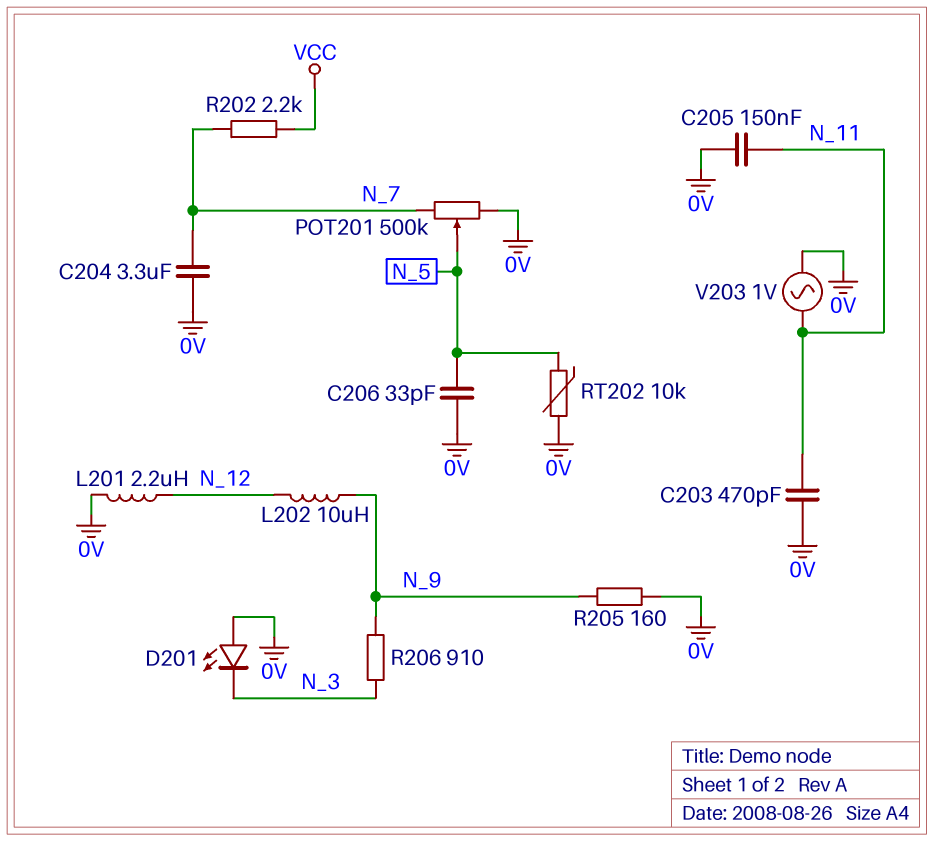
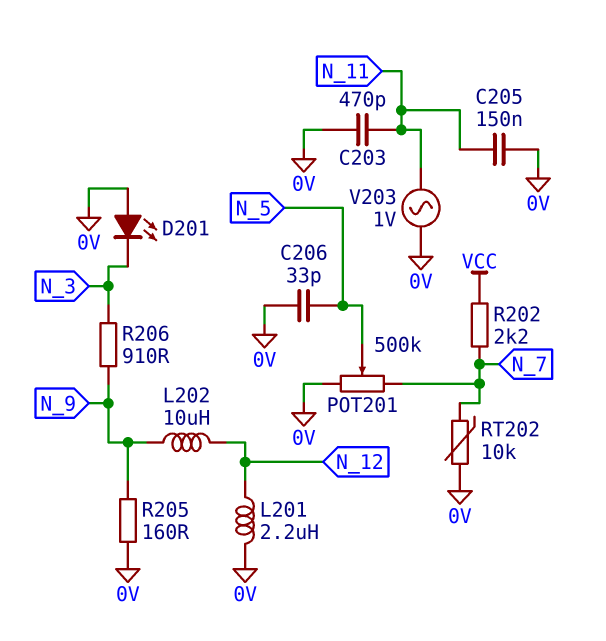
C204: 3.3uF (0V, N_7) -> none
RT202: 10k (0V, N_5) -> 10k (0V, N_7)

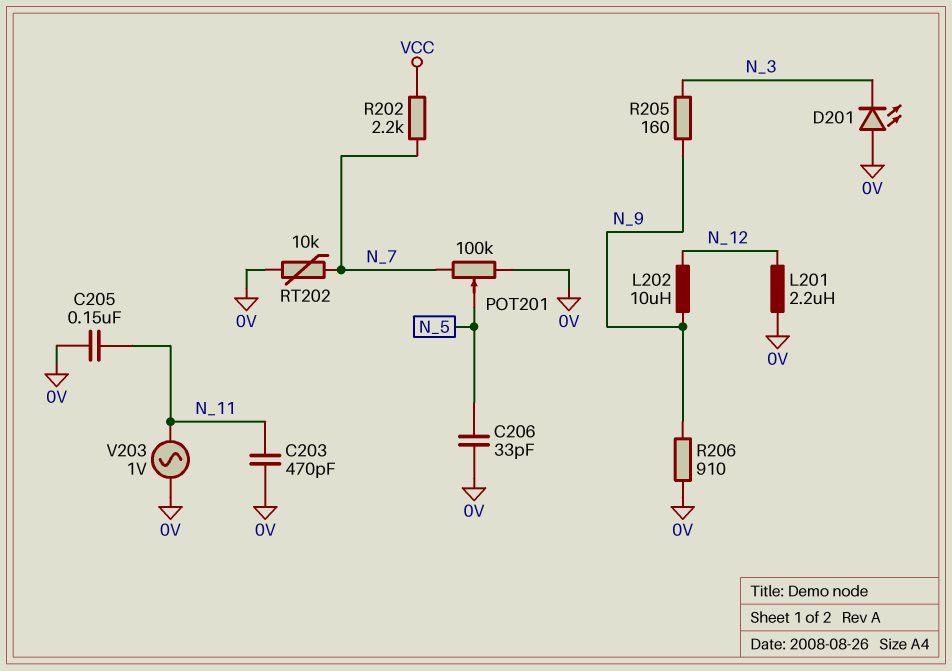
POT201: 500k (0V, N_7, wiper N_5) -> 100k (0V, N_7, wiper N_5)
R205: 160 (0V, N_9) -> 160 (N_3, N_9)
R206: 910 (N_3, N_9) -> 910 (0V, N_9)

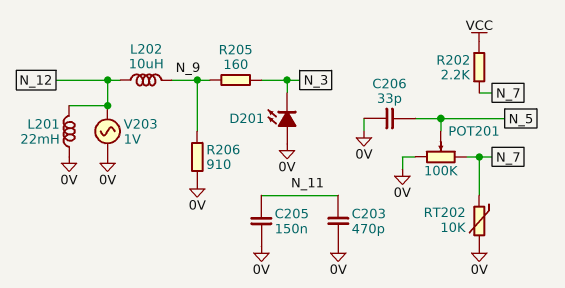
L201: 2.2uH (0V, N_12) -> 22mH (0V, N_12)
V203: AC 1V (0V, N_11) -> AC 1V (0V, N_12)

